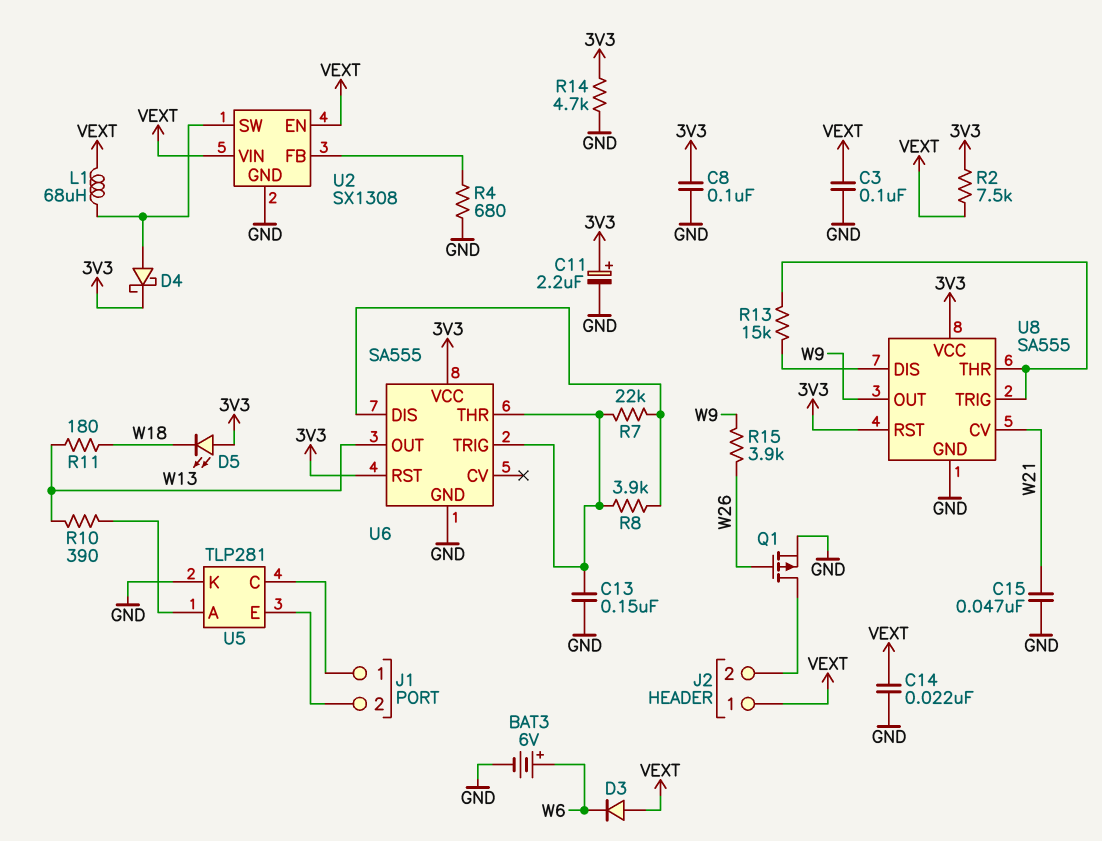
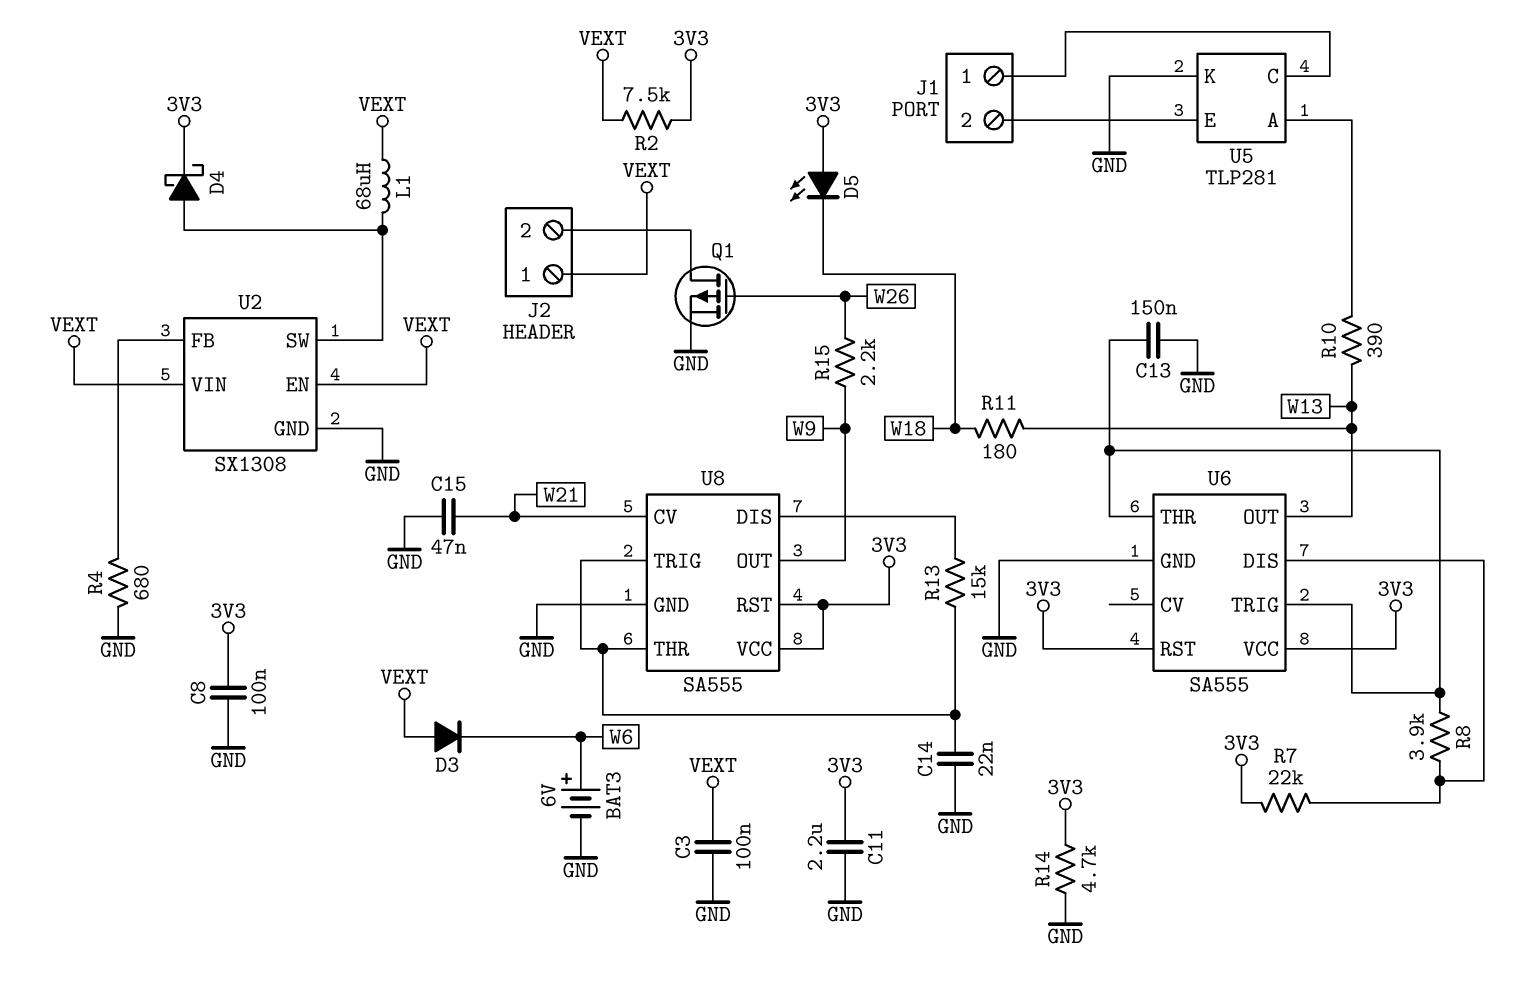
C11: 2.2uF (plus 3V3, minus GND) -> 2.2uF (3V3, GND)
C14: 22nF (GND, VEXT) -> 22nF (GND, U8/THR)
R7: 22k (U6/DIS, U6/THR) -> 22k (3V3, U6/DIS)
R15: 3.9k (W9, W26) -> 2.2k (W9, W26)

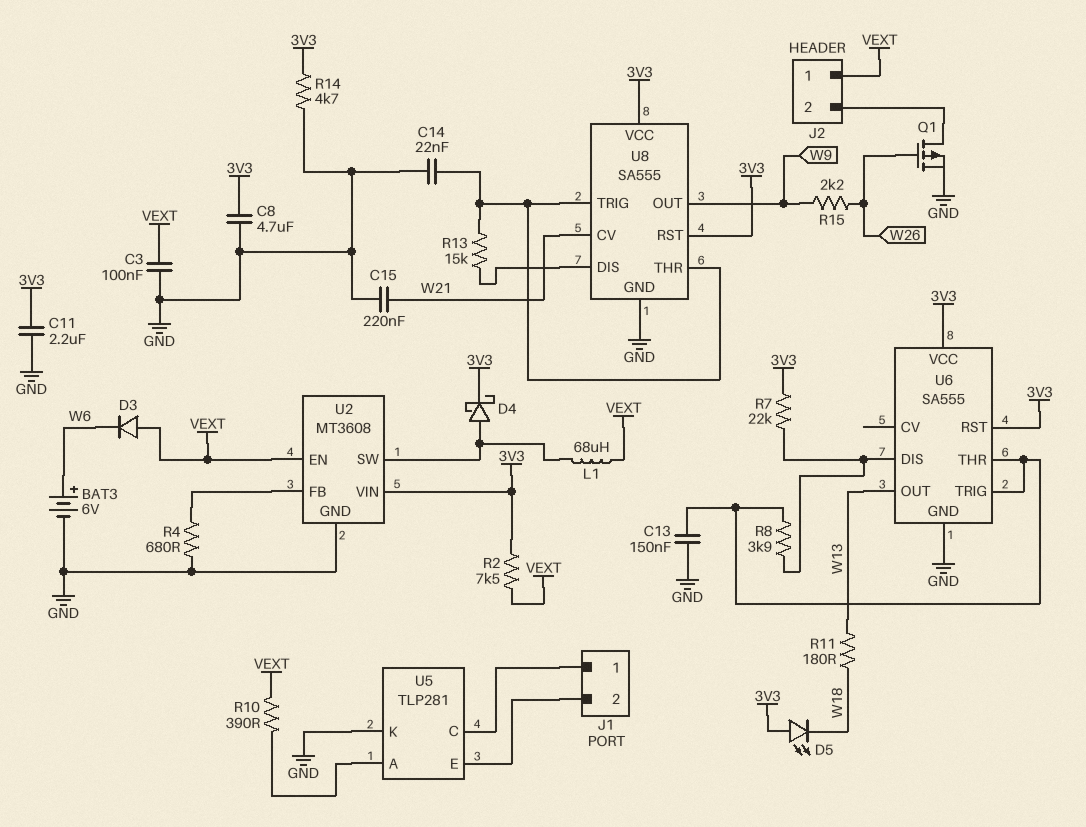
C8: 100nF (3V3, GND) -> 4.7uF (3V3, GND)
C15: 47nF (GND, W21) -> 220nF (GND, W21)
R10: 390 (U5/A, W13) -> 390 (U5/A, VEXT)
U2: SX1308 -> MT3608
U2 pin VIN: VEXT -> 3V3

